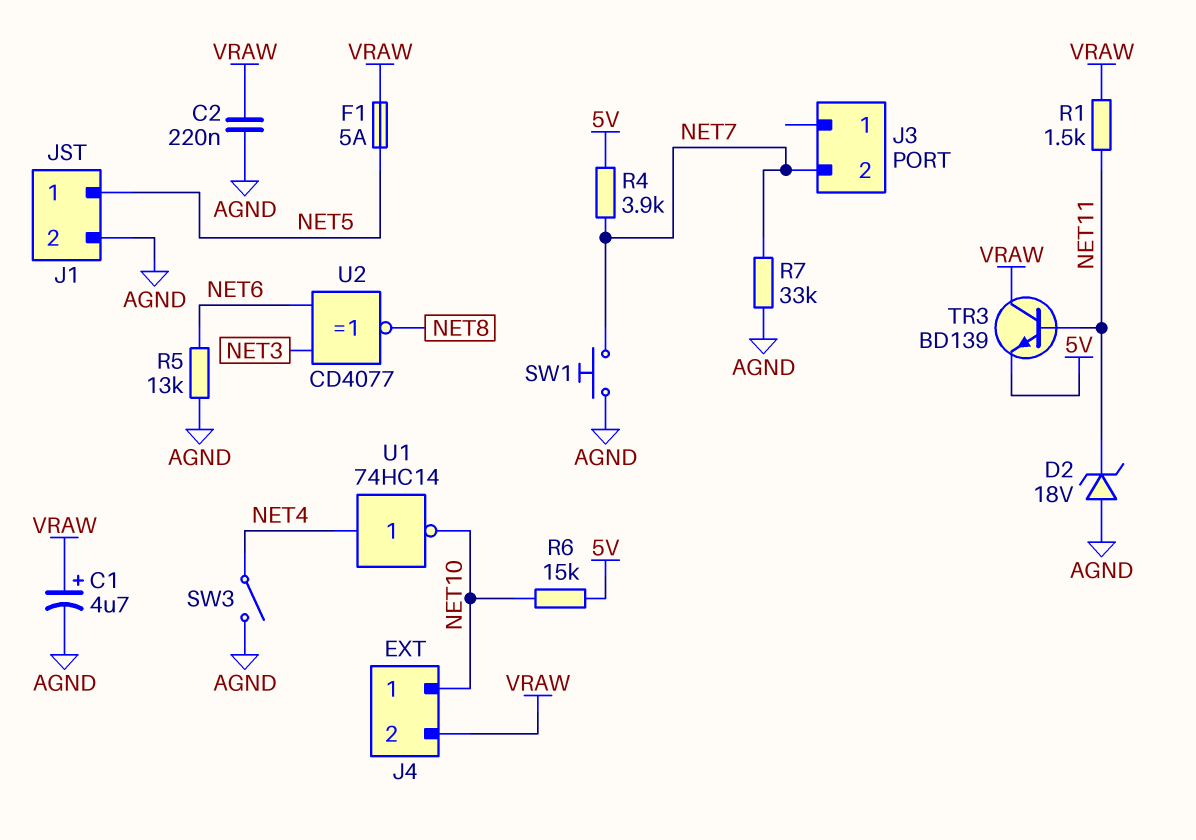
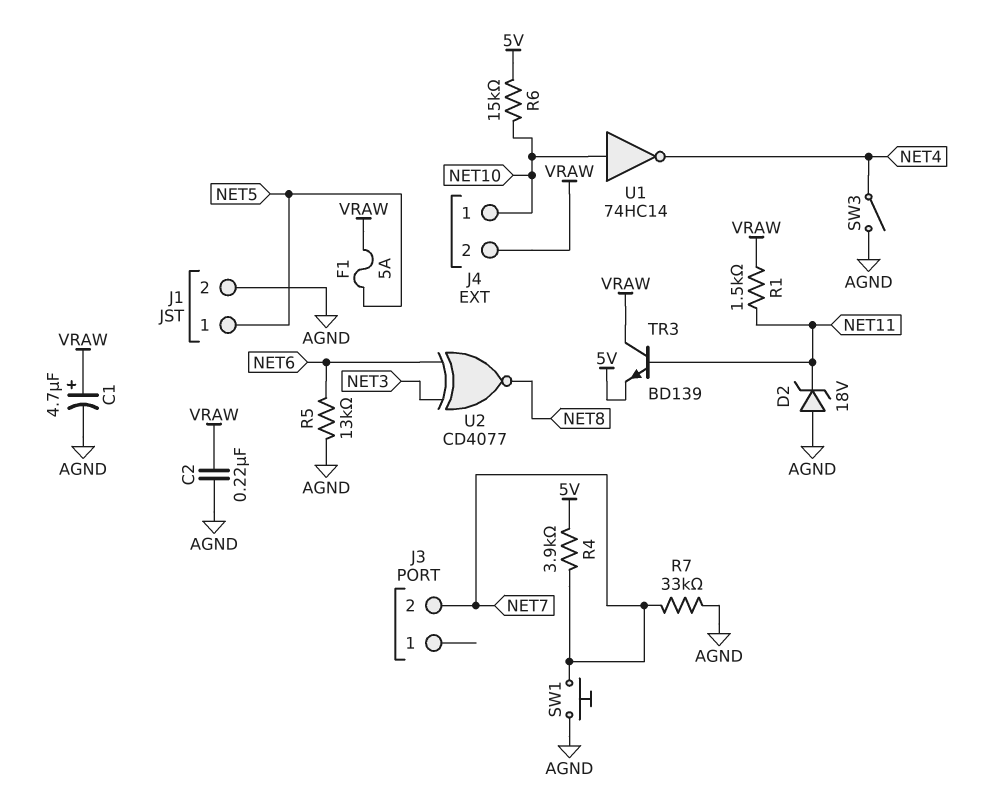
U1: NOT 74HC14 (in NET4, out NET10) -> NOT 74HC14 (in NET10, out NET4)

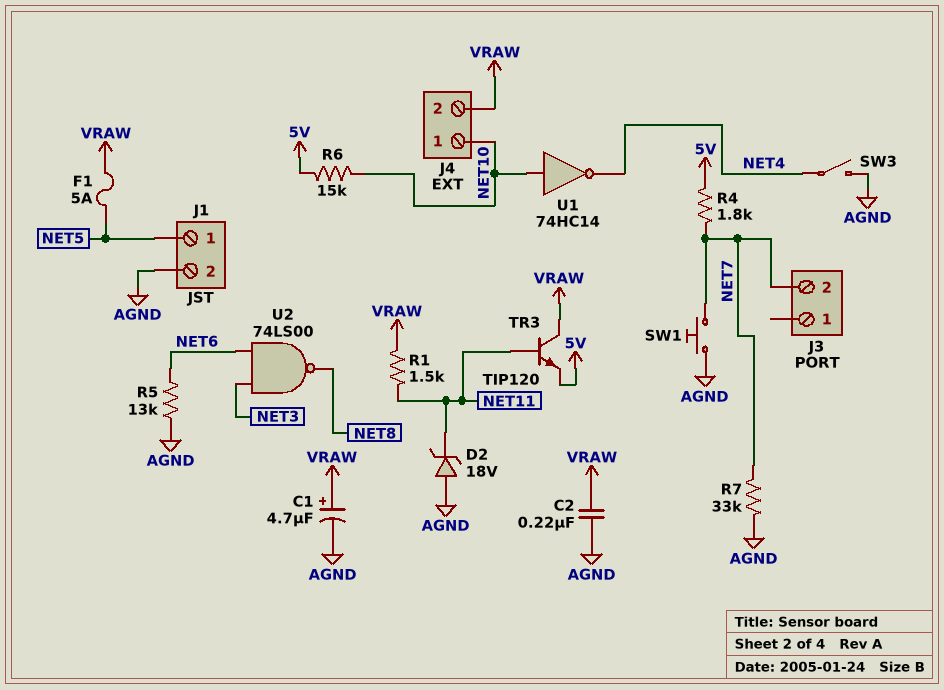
R4: 3.9k (5V, NET7) -> 1.8k (5V, NET7)
TR3: NPN BD139 (B NET11, C VRAW, E 5V) -> NPN TIP120 (B NET11, C VRAW, E 5V)
U2: XNOR CD4077 (in NET3, in NET6, out NET8) -> NAND 74LS00 (in NET3, in NET6, out NET8)

